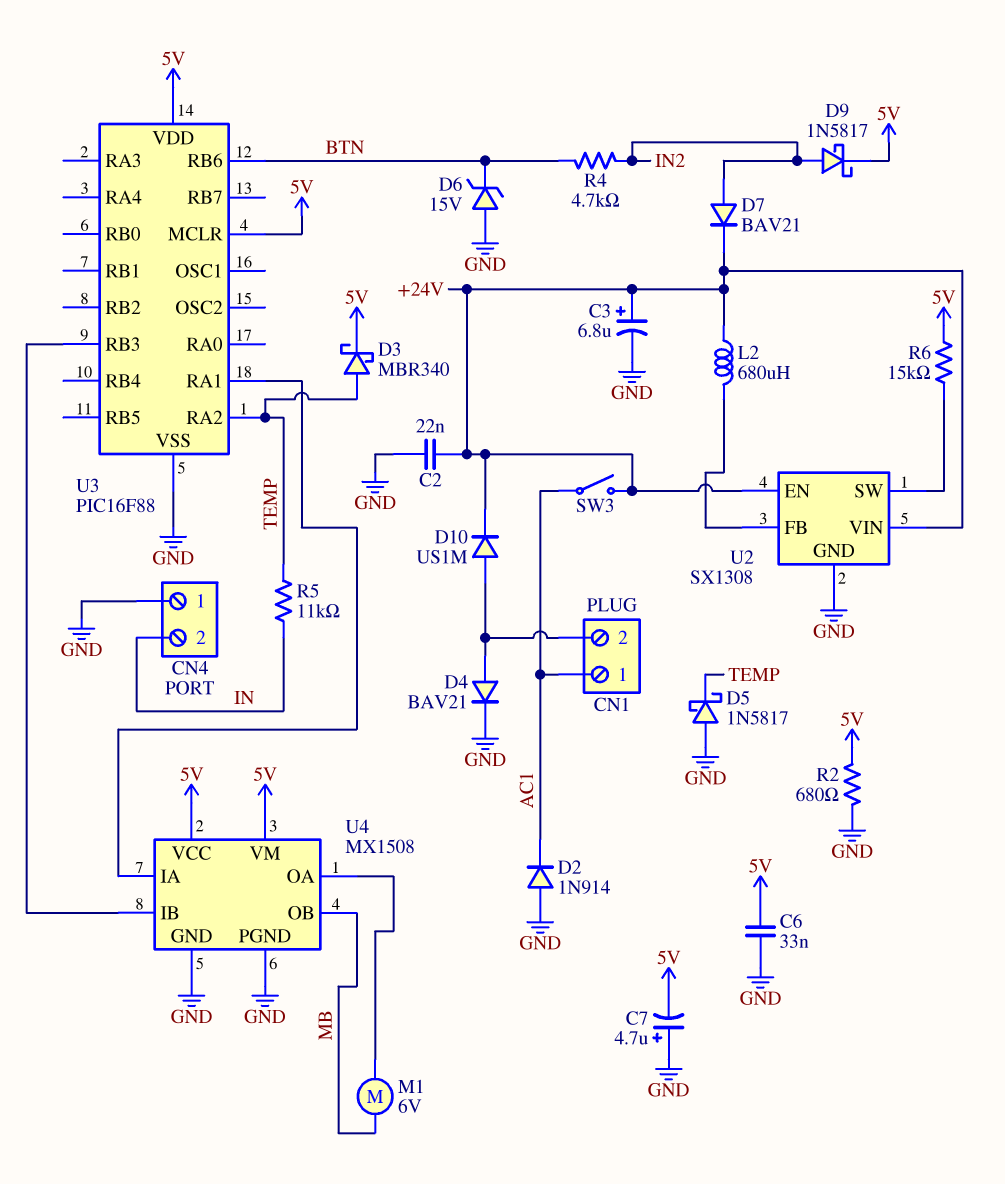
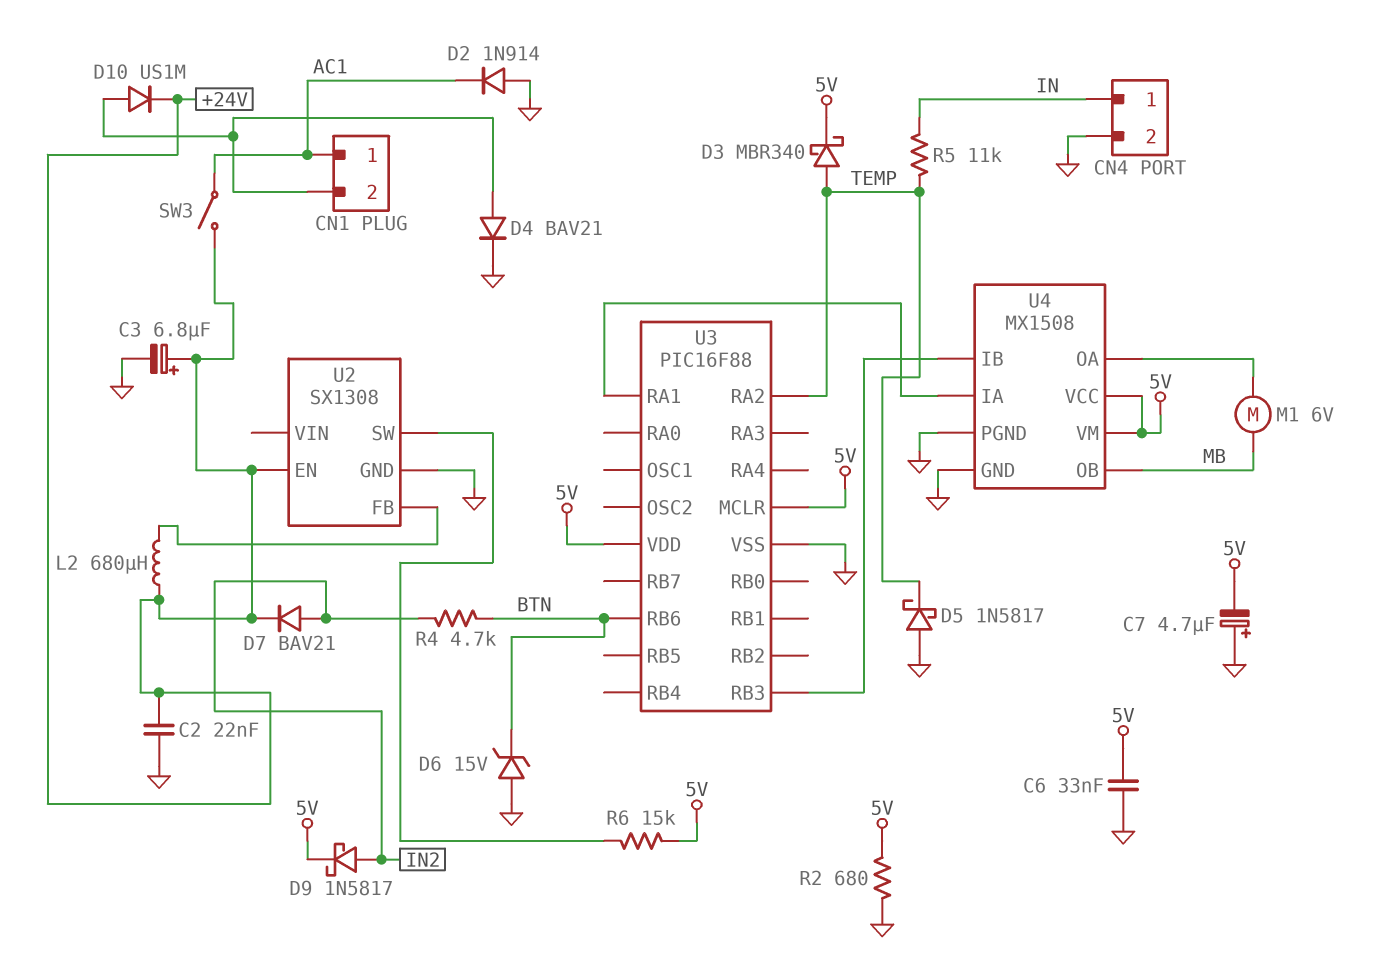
CN4 pin 1: GND -> IN
CN4 pin 2: IN -> GND
U2 pin VIN: +24V -> none

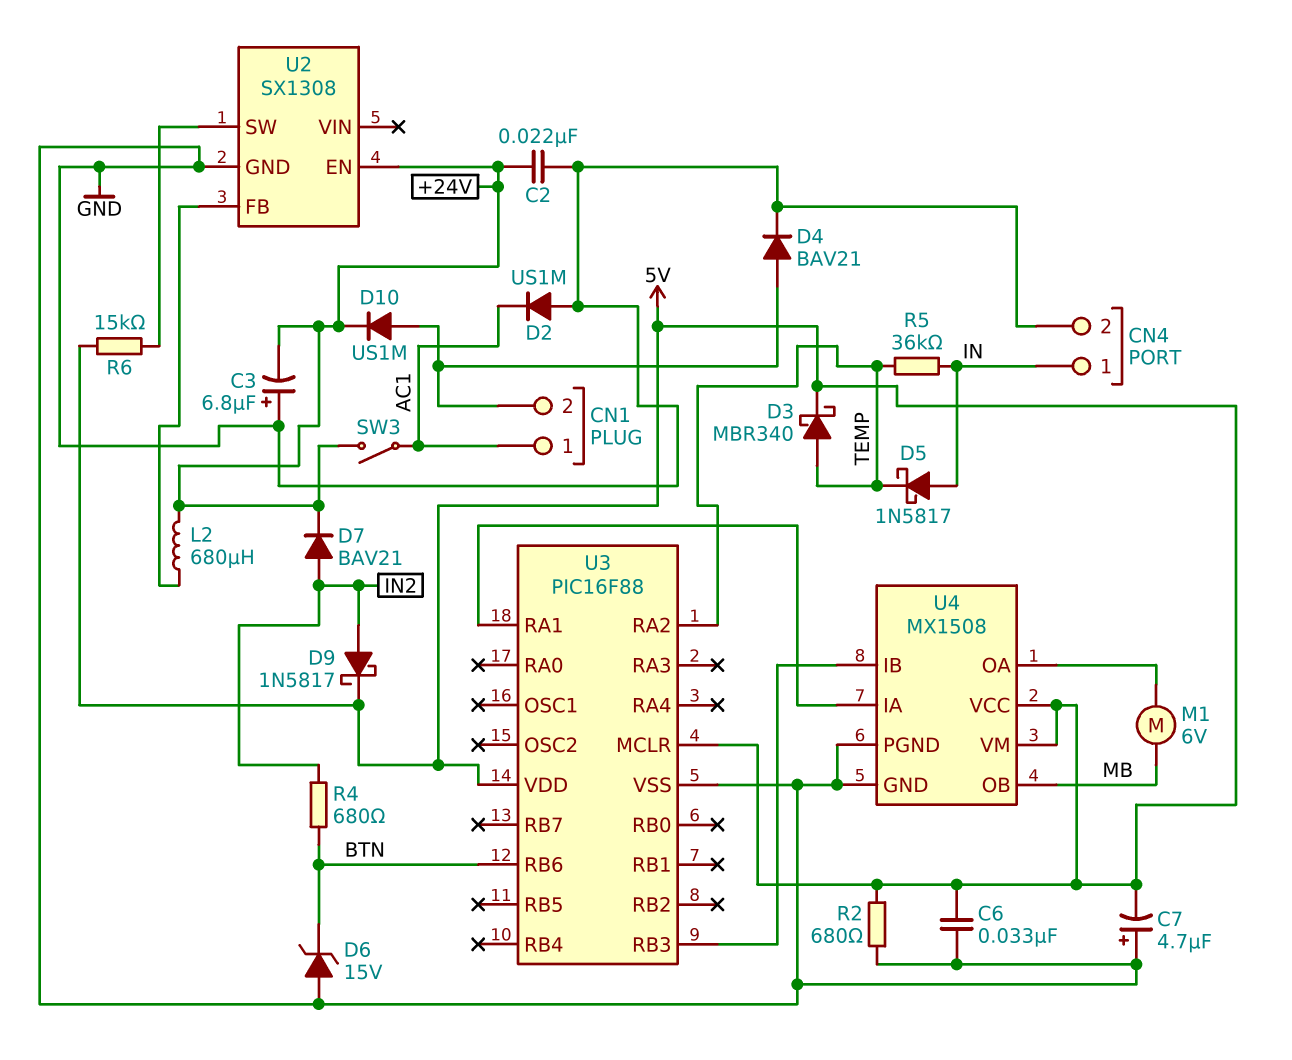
C3: 6.8uF (plus +24V, minus GND) -> 6.8uF (plus GND, minus +24V)
D2: diode 1N914 (A GND, K AC1) -> diode US1M (A GND, K AC1)
D5: schottky 1N5817 (A GND, K TEMP) -> schottky 1N5817 (A IN, K TEMP)
R4: 4.7k (BTN, IN2) -> 680 (BTN, IN2)
R5: 11k (IN, TEMP) -> 36k (IN, TEMP)

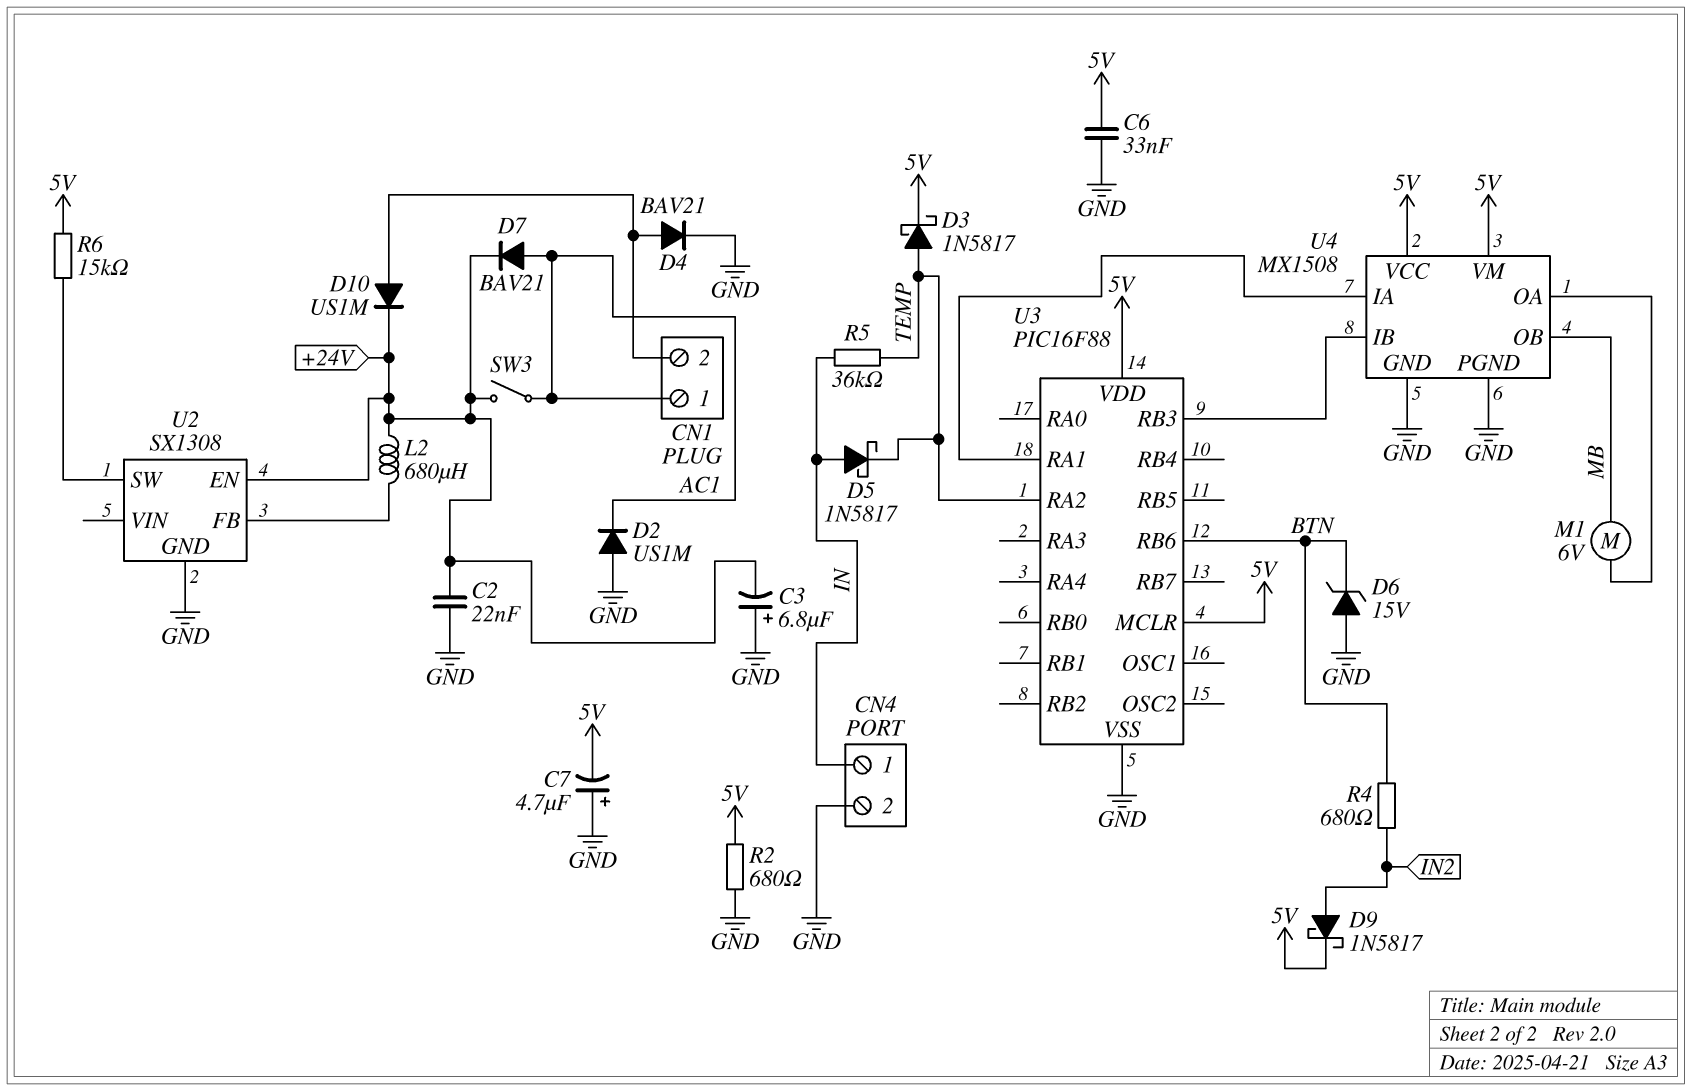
D3: schottky MBR340 (A TEMP, K 5V) -> schottky 1N5817 (A TEMP, K 5V)
D7: diode BAV21 (A IN2, K +24V) -> diode BAV21 (A AC1, K +24V)

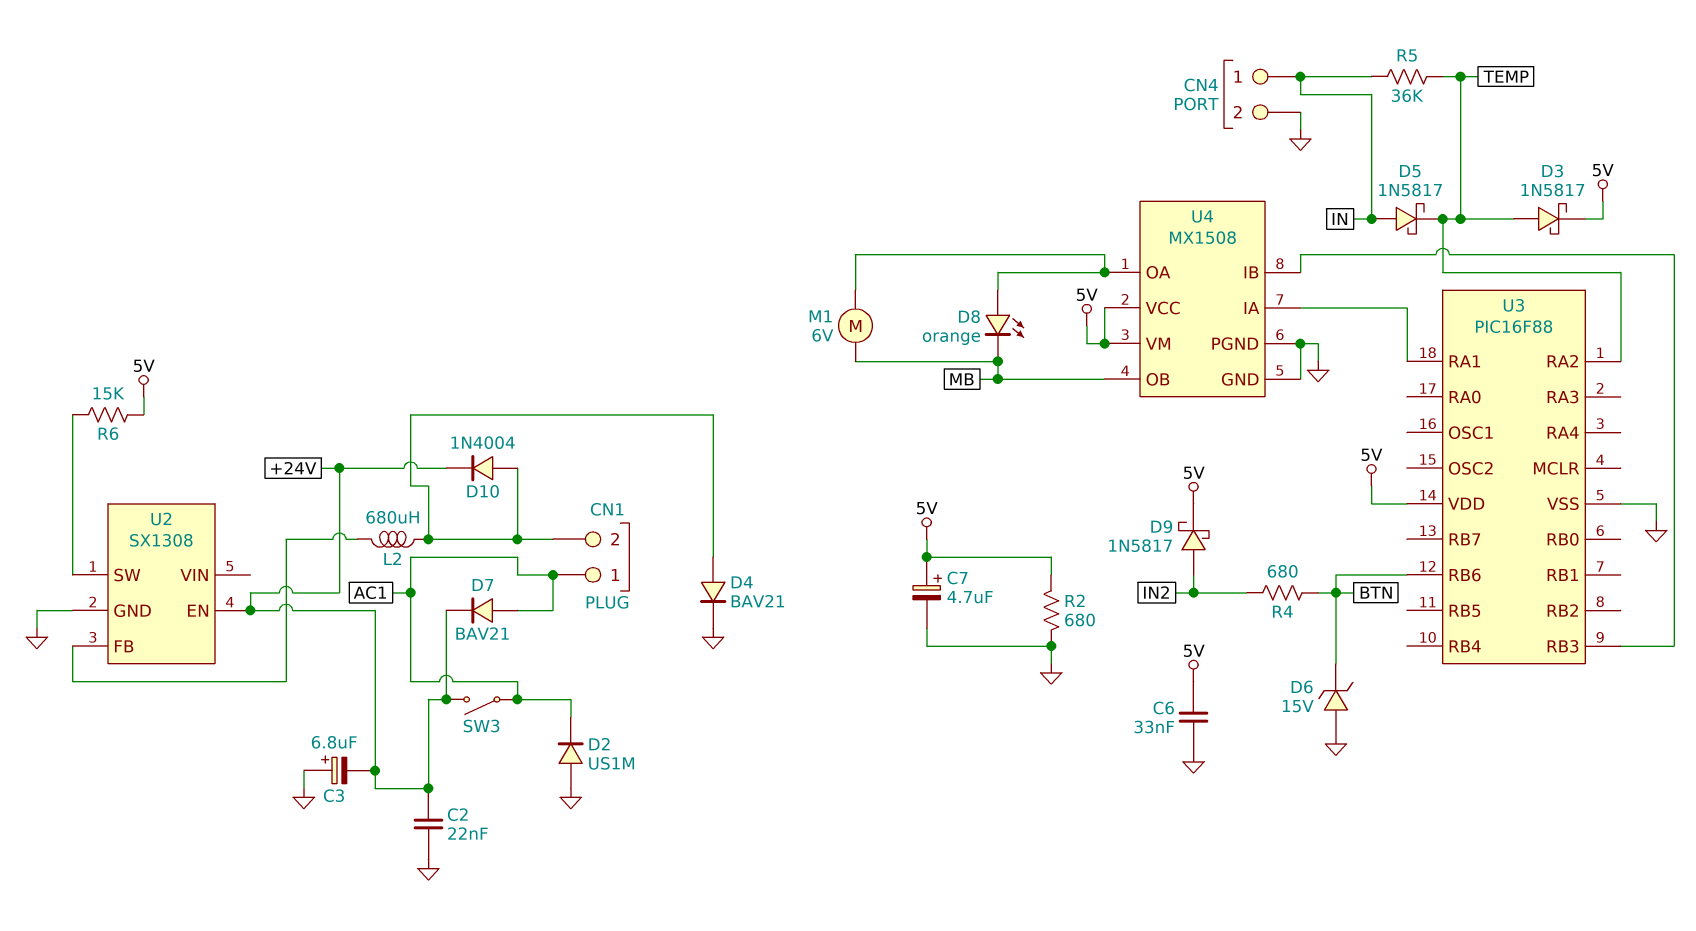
C7: 4.7uF (plus GND, minus 5V) -> 4.7uF (plus 5V, minus GND)
D8: none -> LED orange (A U4/OA, K MB)
D10: diode US1M (A CN1/2, K +24V) -> diode 1N4004 (A CN1/2, K +24V)
L2: 680uH (+24V, U2/FB) -> 680uH (CN1/2, U2/FB)
U3 pin MCLR: 5V -> none

